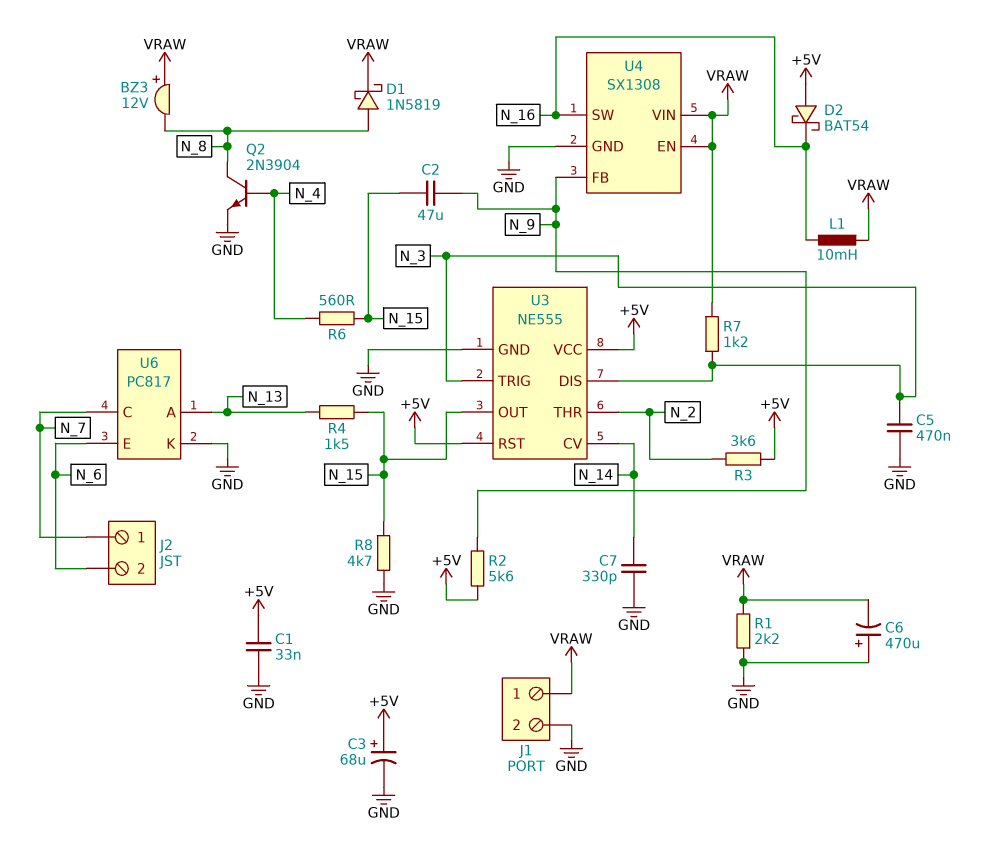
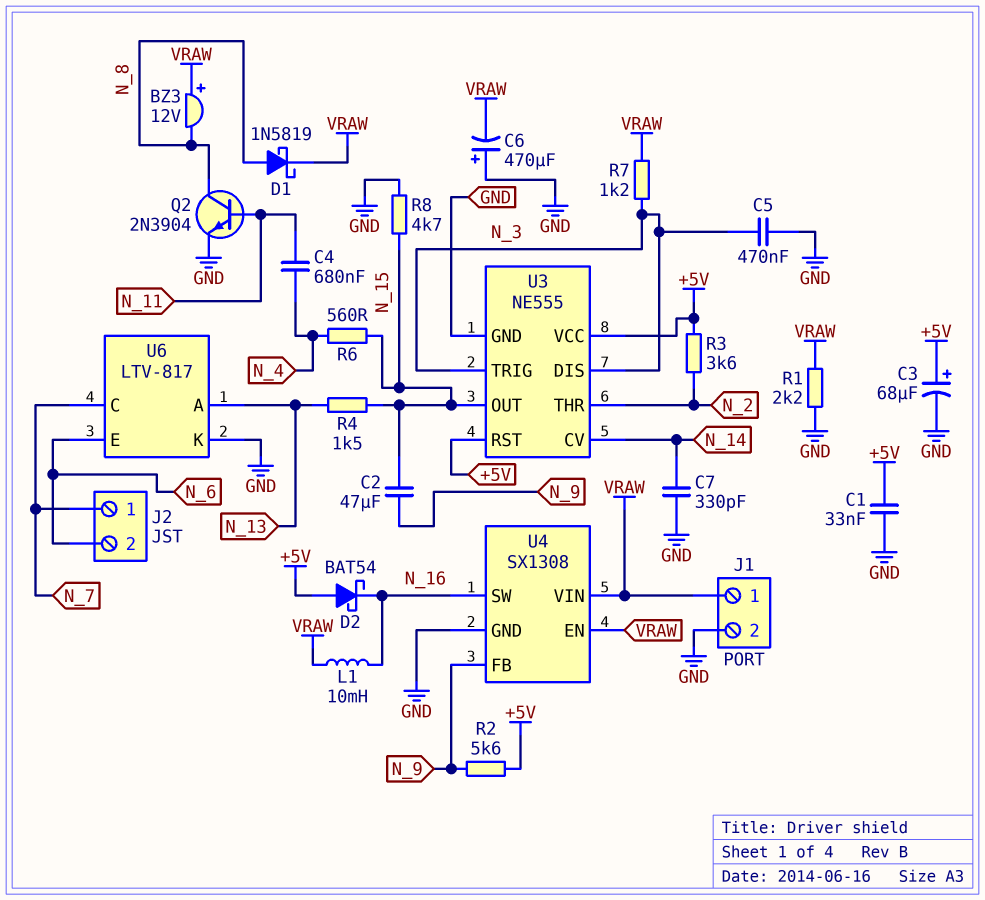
C4: none -> 680nF (N_4, N_11)
Q2: NPN 2N3904 (B N_4, C N_8, E GND) -> NPN 2N3904 (B N_11, C N_8, E GND)
U6: PC817 -> LTV-817

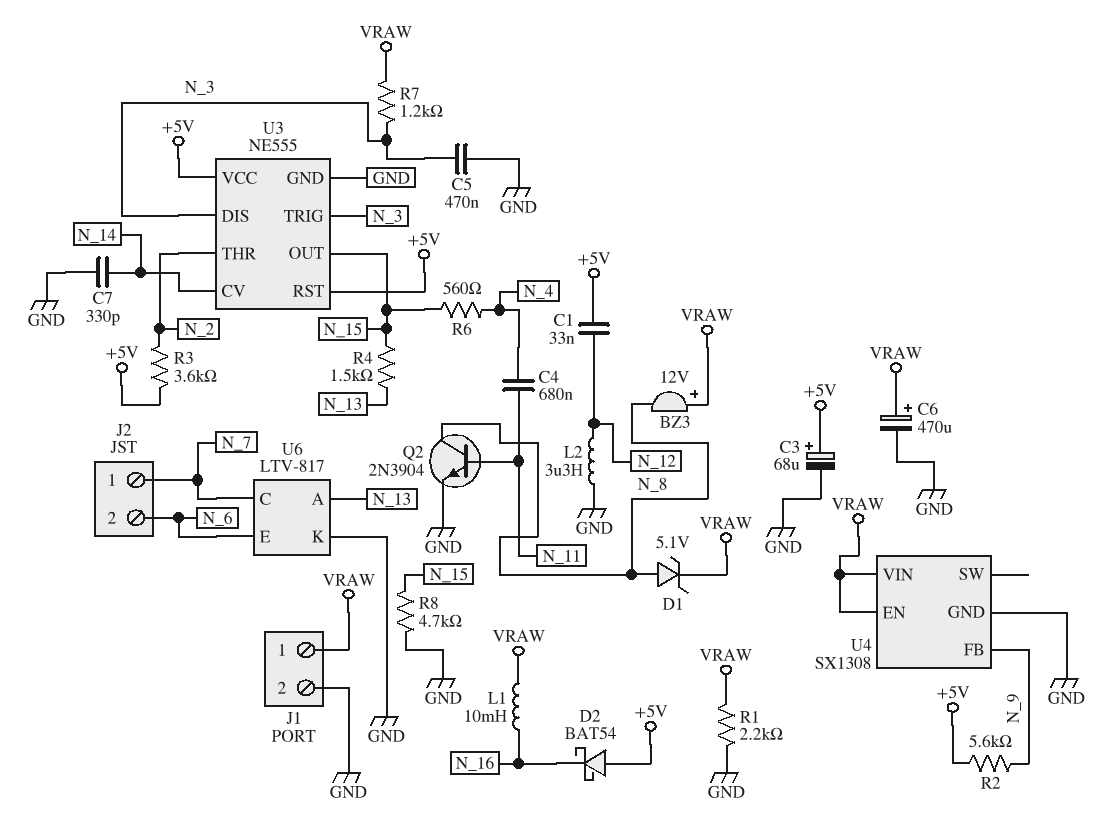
C1: 33nF (+5V, GND) -> 33nF (+5V, N_12)
C2: 47uF (N_9, N_15) -> none
C6: 470uF (plus GND, minus VRAW) -> 470uF (plus VRAW, minus GND)
D1: schottky 1N5819 (A N_8, K VRAW) -> zener 5.1V (A N_8, K VRAW)
L2: none -> 3.3uH (GND, N_12)
U4 pin SW: N_16 -> none

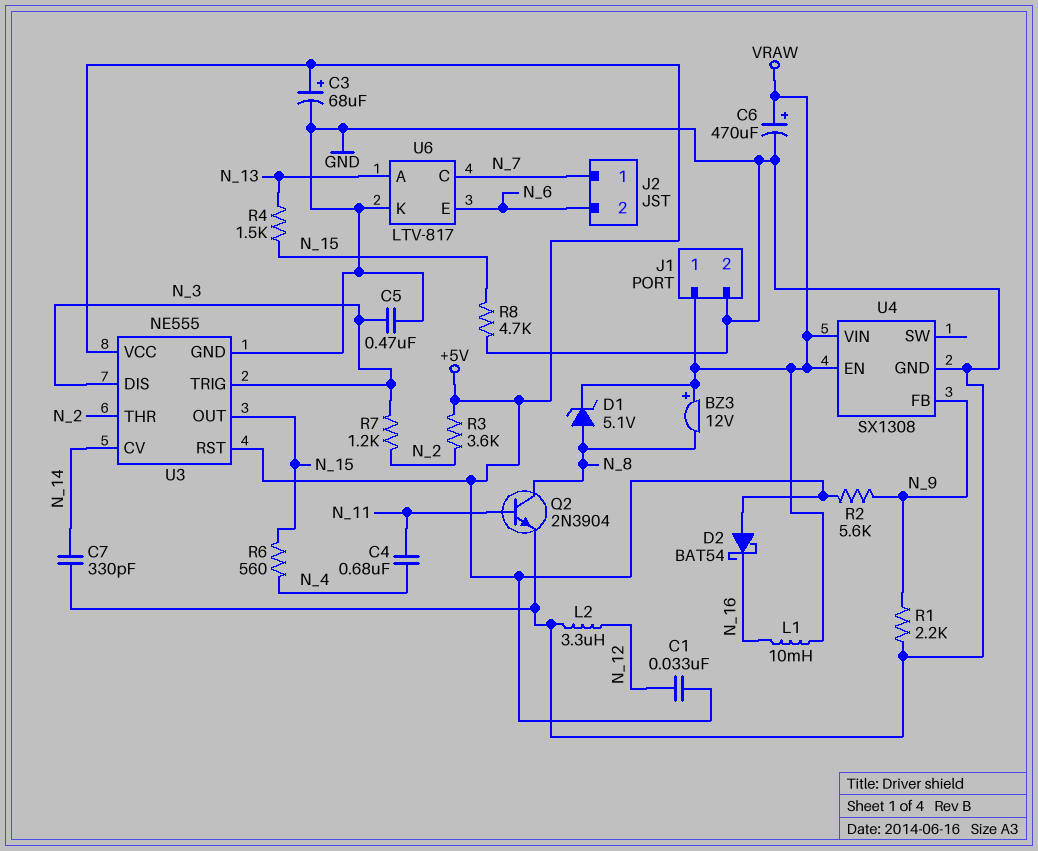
R1: 2.2k (GND, VRAW) -> 2.2k (GND, N_9)
R7: 1.2k (N_3, VRAW) -> 1.2k (N_2, N_3)

